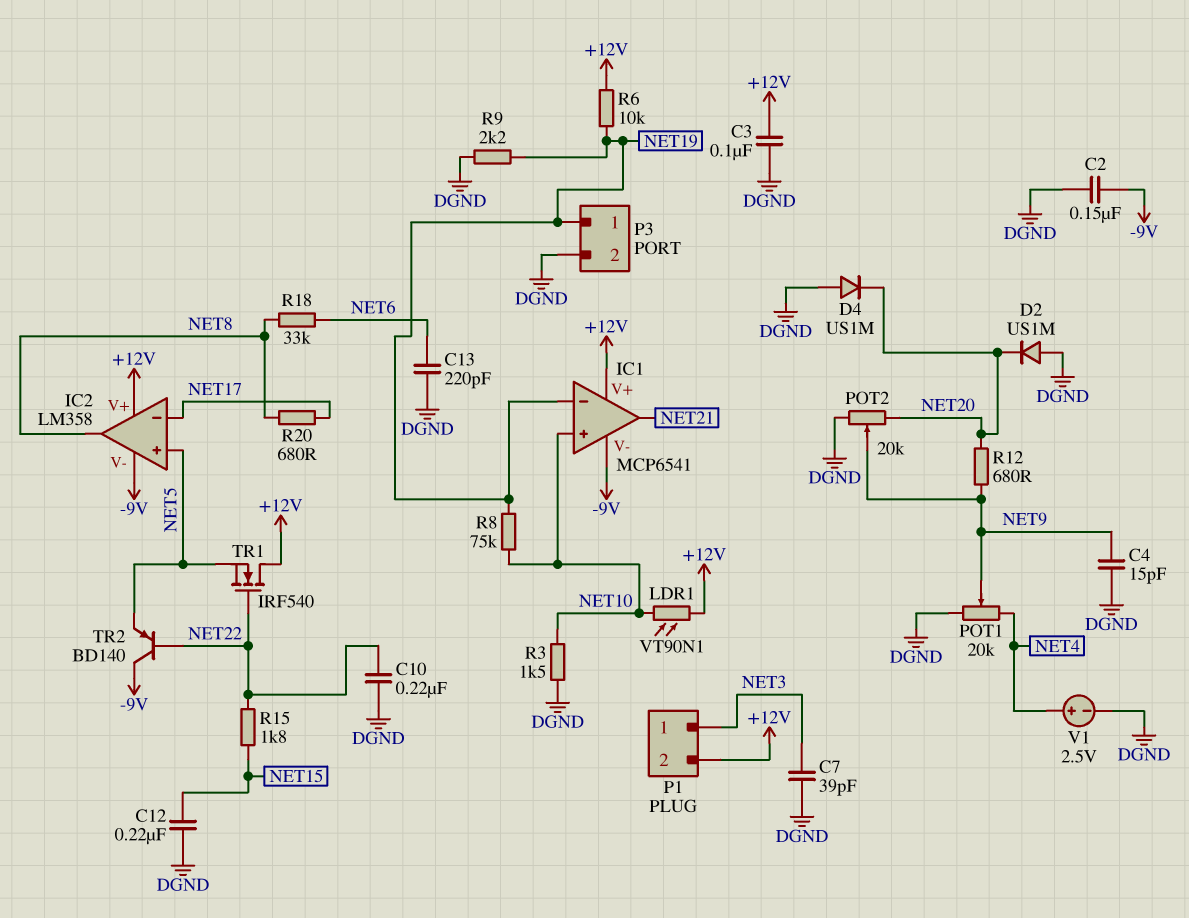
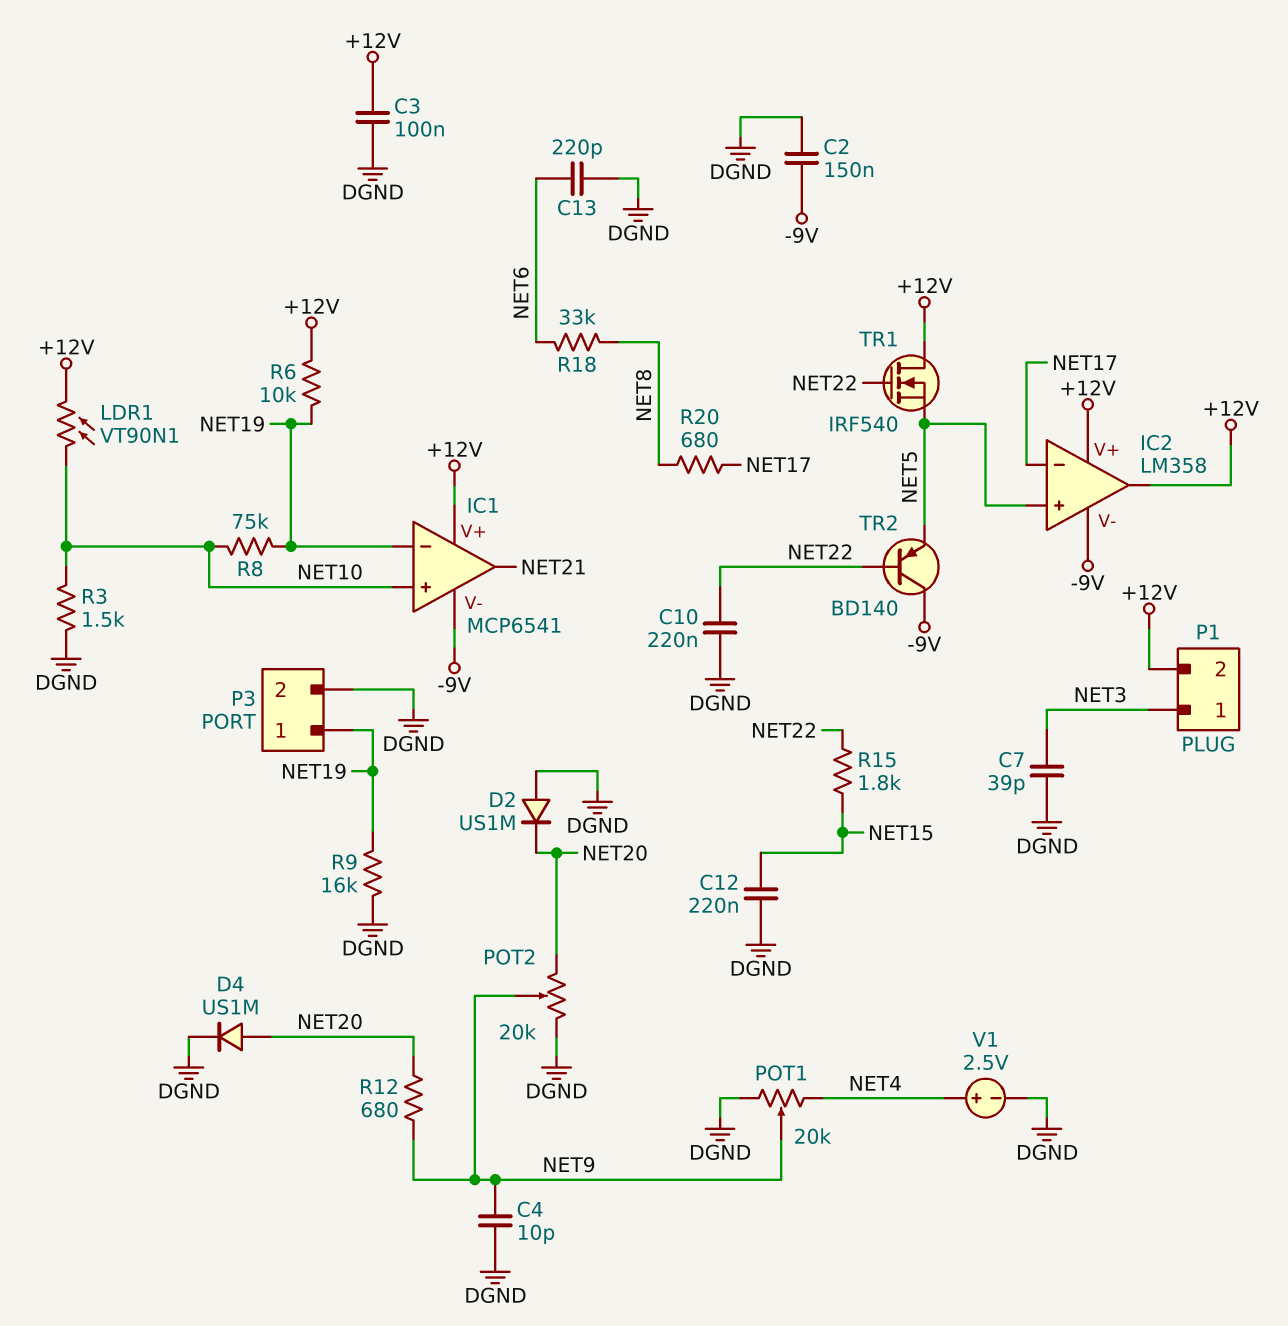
C4: 15pF (DGND, NET9) -> 10pF (DGND, NET9)
D4: diode US1M (A DGND, K NET20) -> diode US1M (A NET20, K DGND)
IC2 pin out: NET8 -> +12V
R9: 2.2k (DGND, NET19) -> 16k (DGND, NET19)

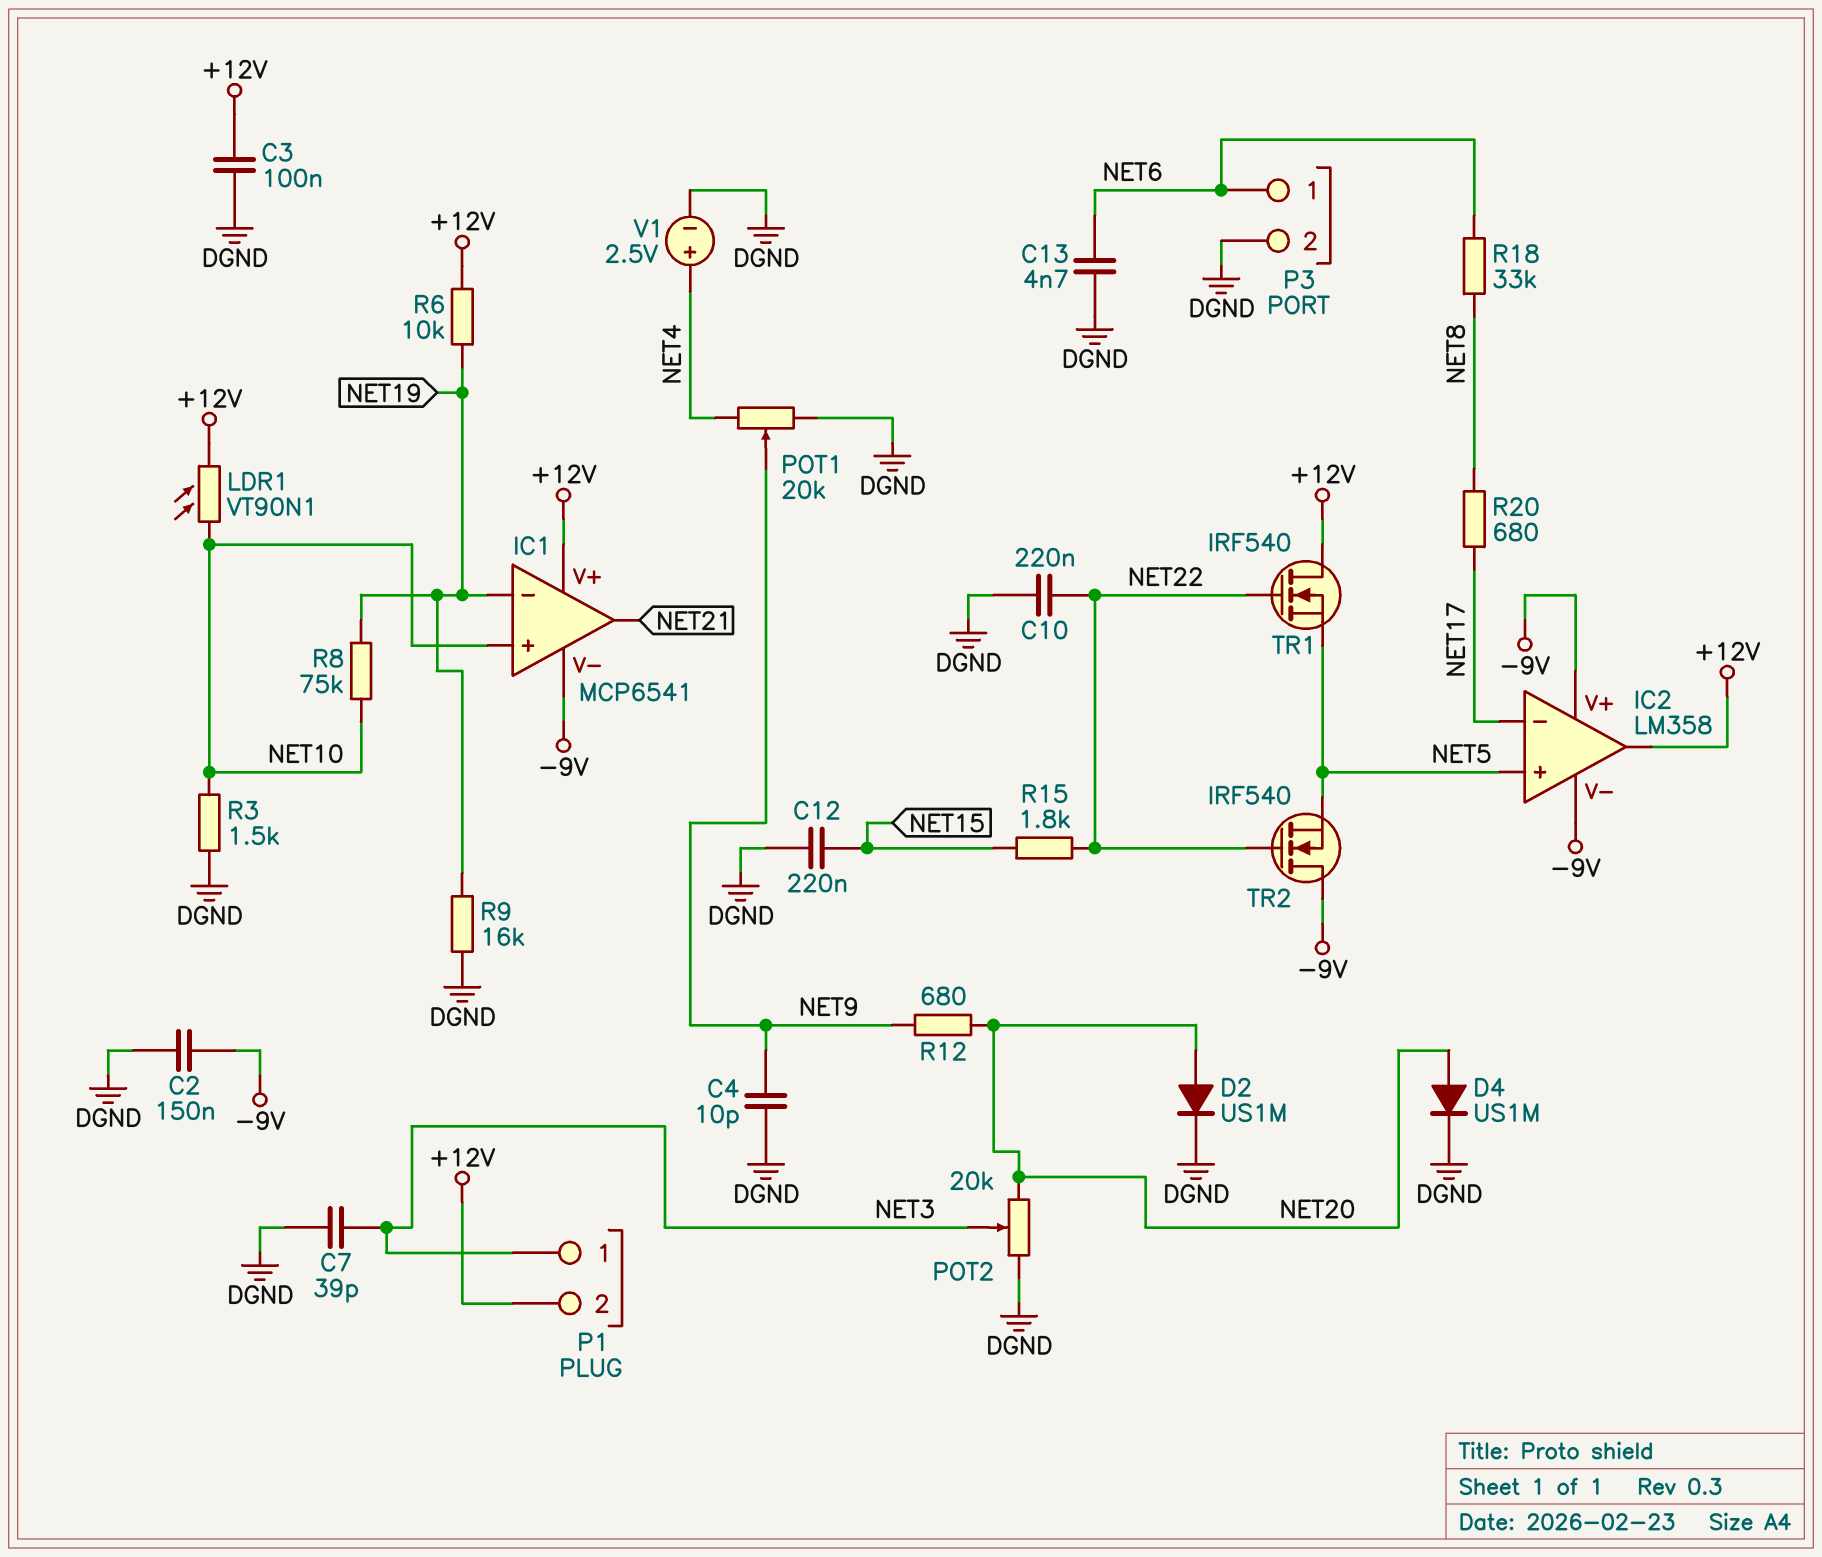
C13: 220pF (DGND, NET6) -> 4.7nF (DGND, NET6)
D2: diode US1M (A DGND, K NET20) -> diode US1M (A NET20, K DGND)
IC2 pin V+: +12V -> -9V
P3 pin 1: NET19 -> NET6
POT2: 20k (DGND, NET20, wiper NET9) -> 20k (DGND, NET20, wiper NET3)
TR2: PNP BD140 (B NET22, C -9V, E NET5) -> NMOS IRF540 (G NET22, D -9V, S NET5)

